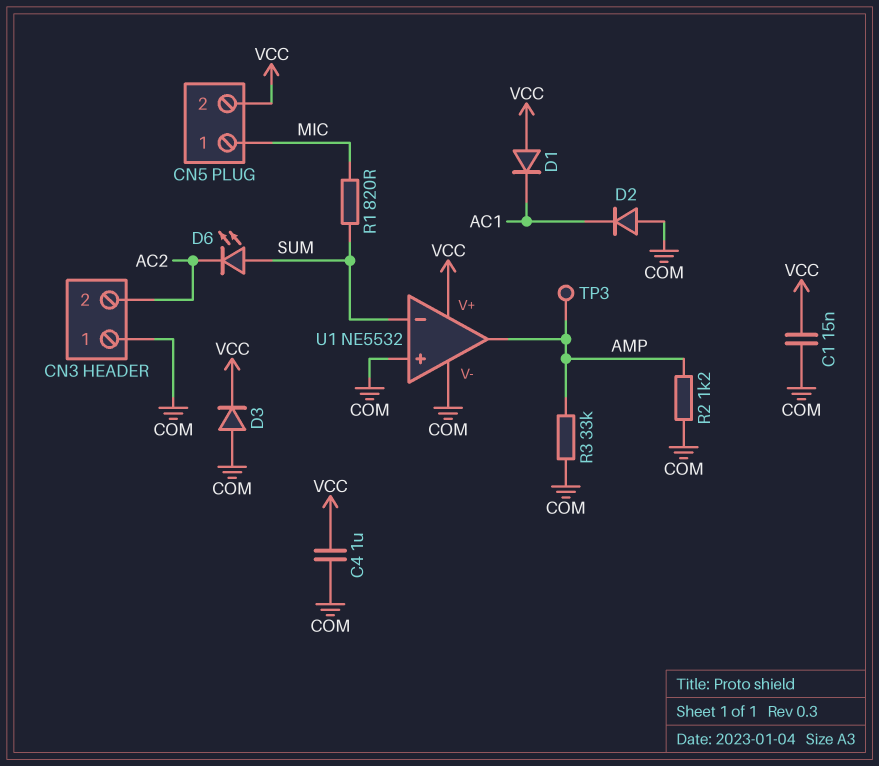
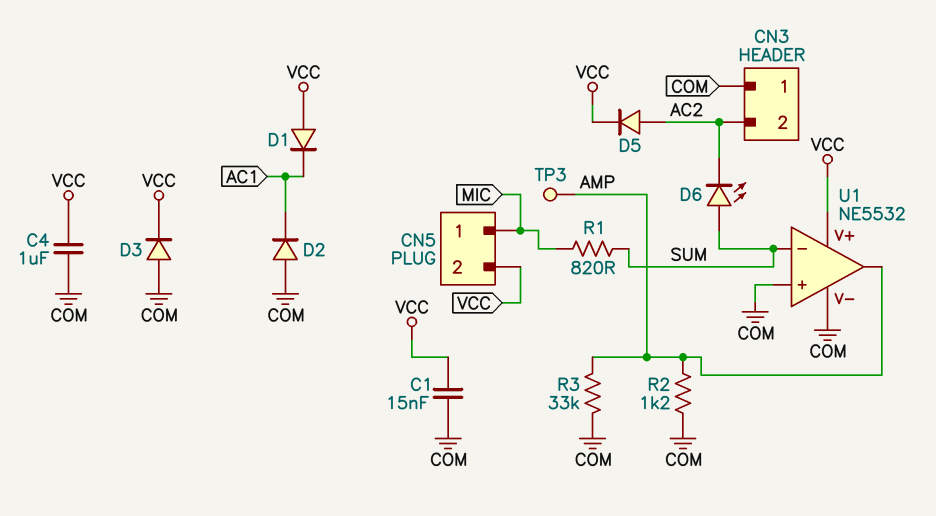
D5: none -> diode (A AC2, K VCC)

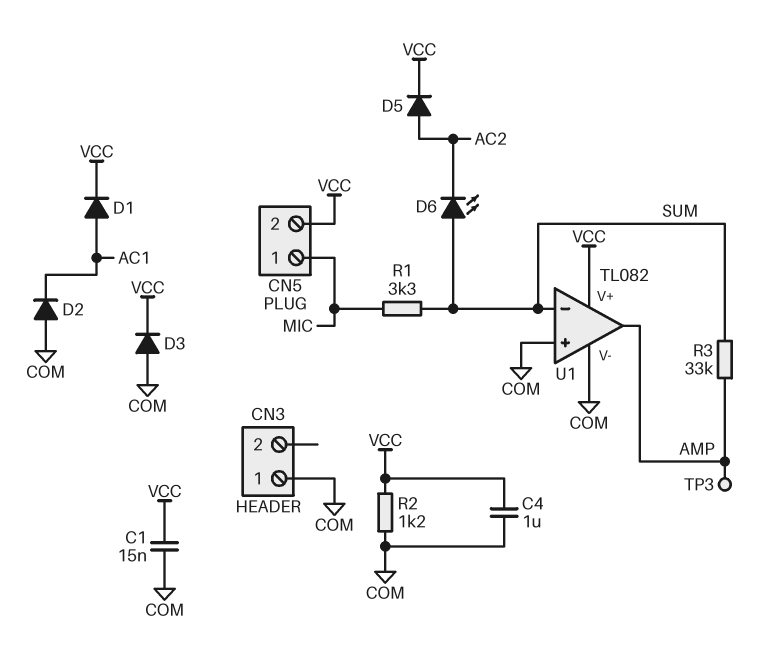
CN3 pin 2: AC2 -> none
D1: diode (A VCC, K AC1) -> diode (A AC1, K VCC)
R1: 820 (MIC, SUM) -> 3.3k (MIC, SUM)
R2: 1.2k (AMP, COM) -> 1.2k (COM, VCC)
R3: 33k (AMP, COM) -> 33k (AMP, SUM)
U1: NE5532 -> TL082

